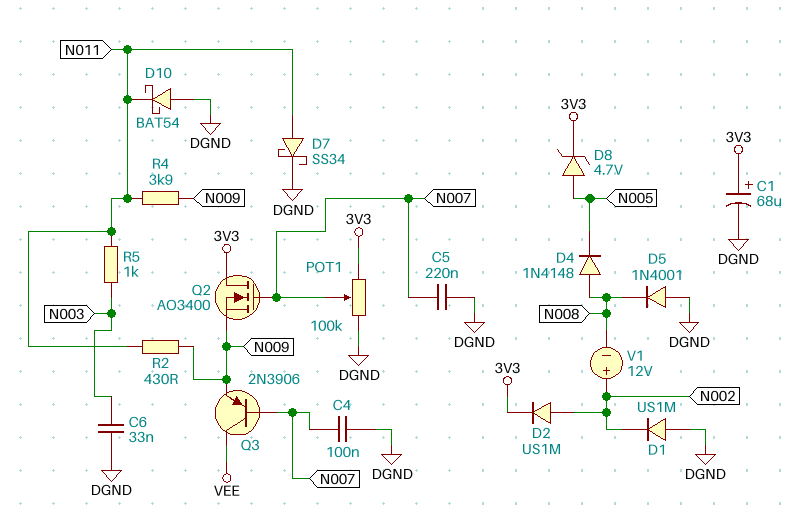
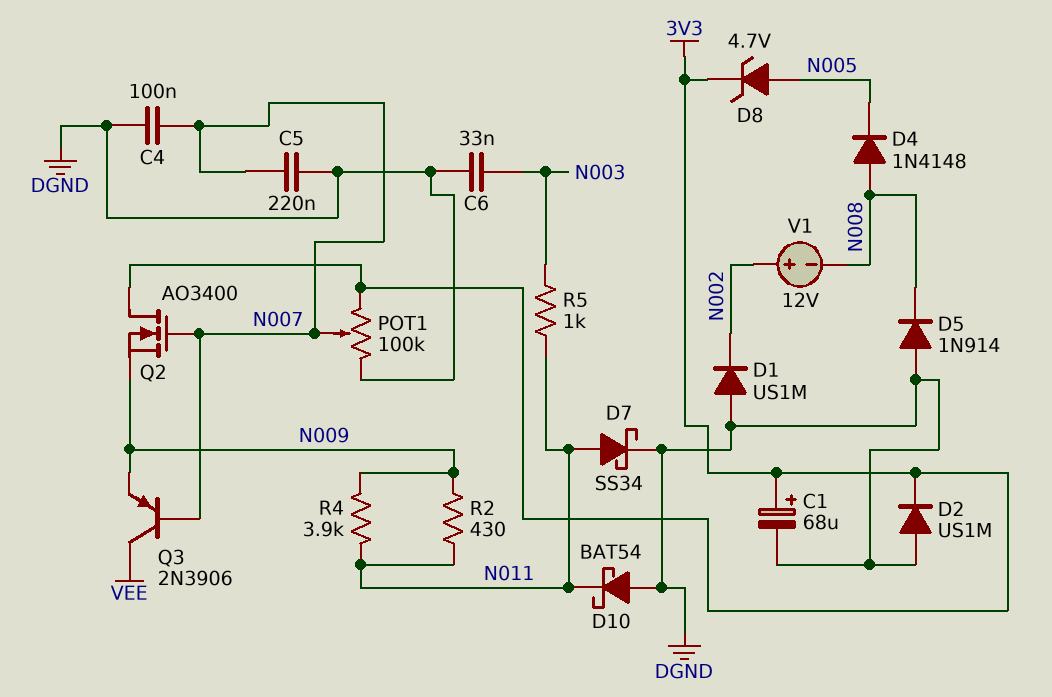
D2: diode US1M (A N002, K 3V3) -> diode US1M (A DGND, K 3V3)
D5: diode 1N4001 (A DGND, K N008) -> diode 1N914 (A DGND, K N008)

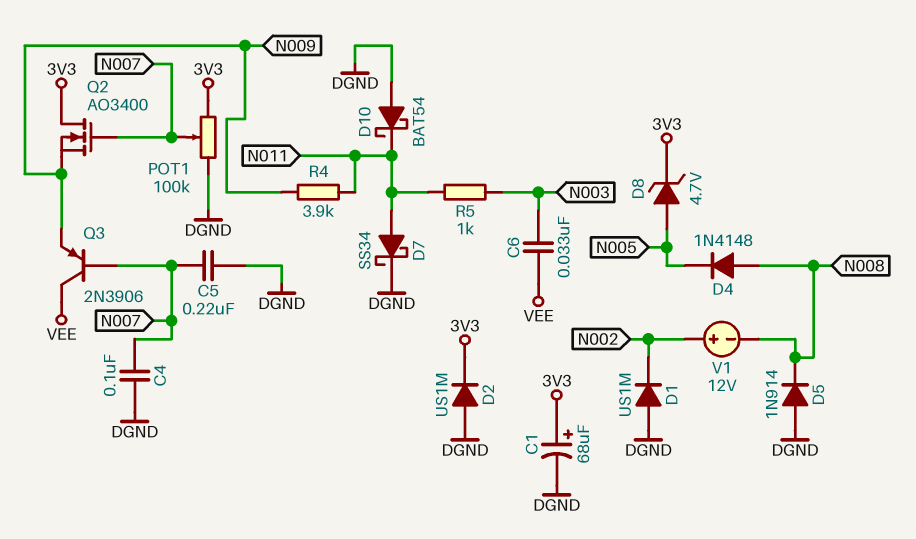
C6: 33nF (DGND, N003) -> 33nF (N003, VEE)
R2: 430 (N009, N011) -> none

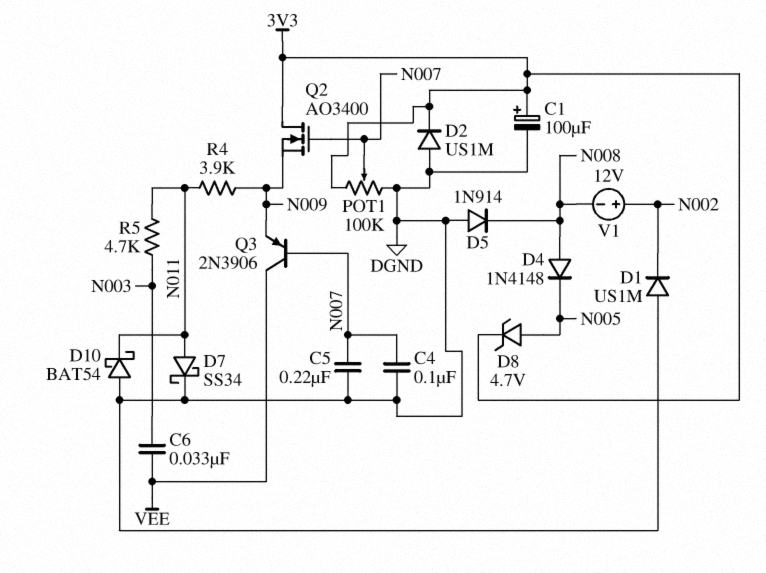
C1: 68uF (plus 3V3, minus DGND) -> 100uF (plus 3V3, minus DGND)
R5: 1k (N003, N011) -> 4.7k (N003, N011)

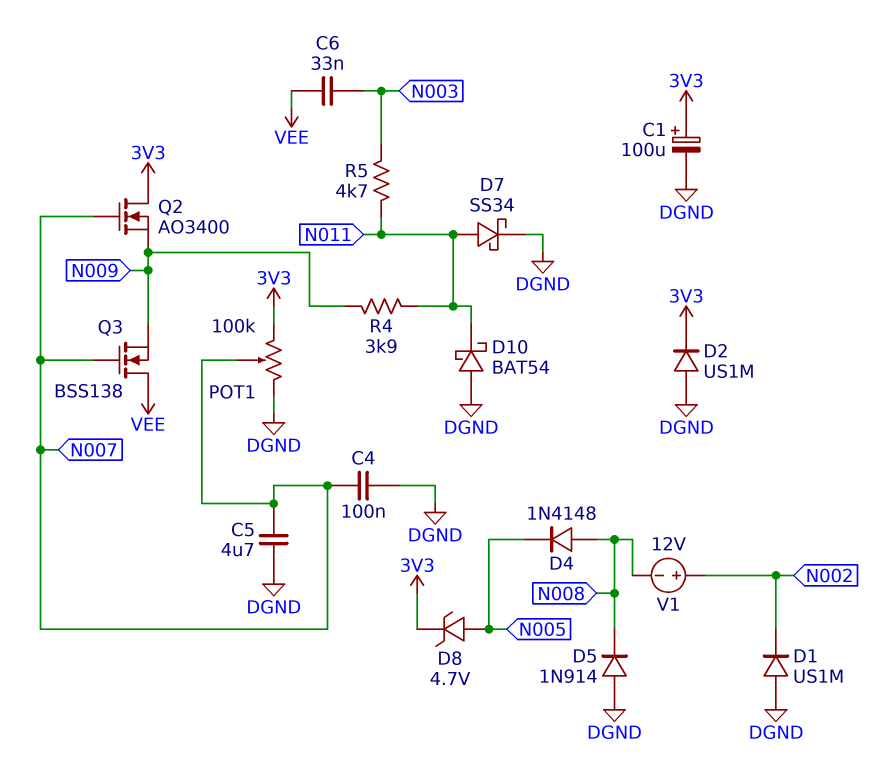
C5: 220nF (DGND, N007) -> 4.7uF (DGND, N007)
Q3: PNP 2N3906 (B N007, C VEE, E N009) -> NMOS BSS138 (G N007, D VEE, S N009)

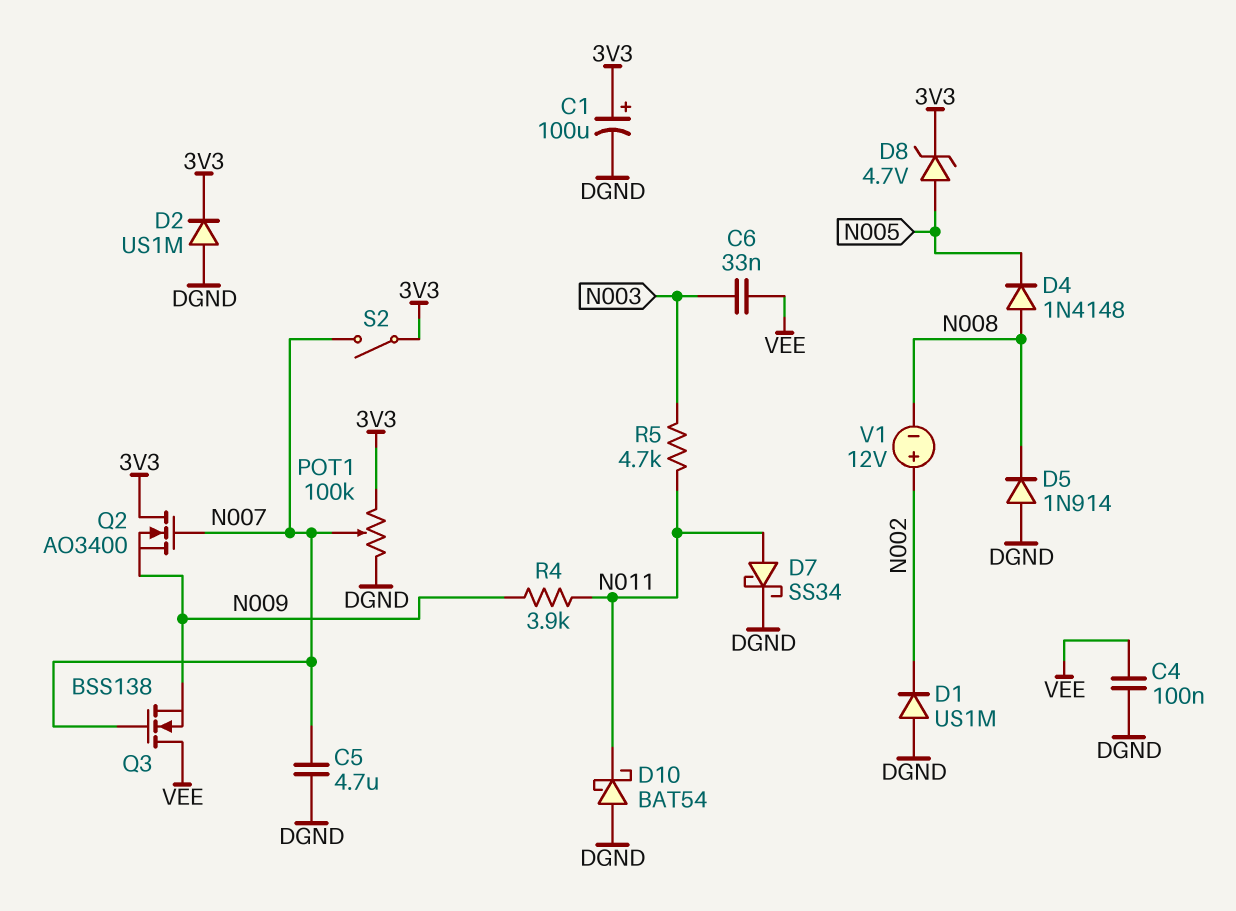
C4: 100nF (DGND, N007) -> 100nF (DGND, VEE)
S2: none -> switch (3V3, N007)

